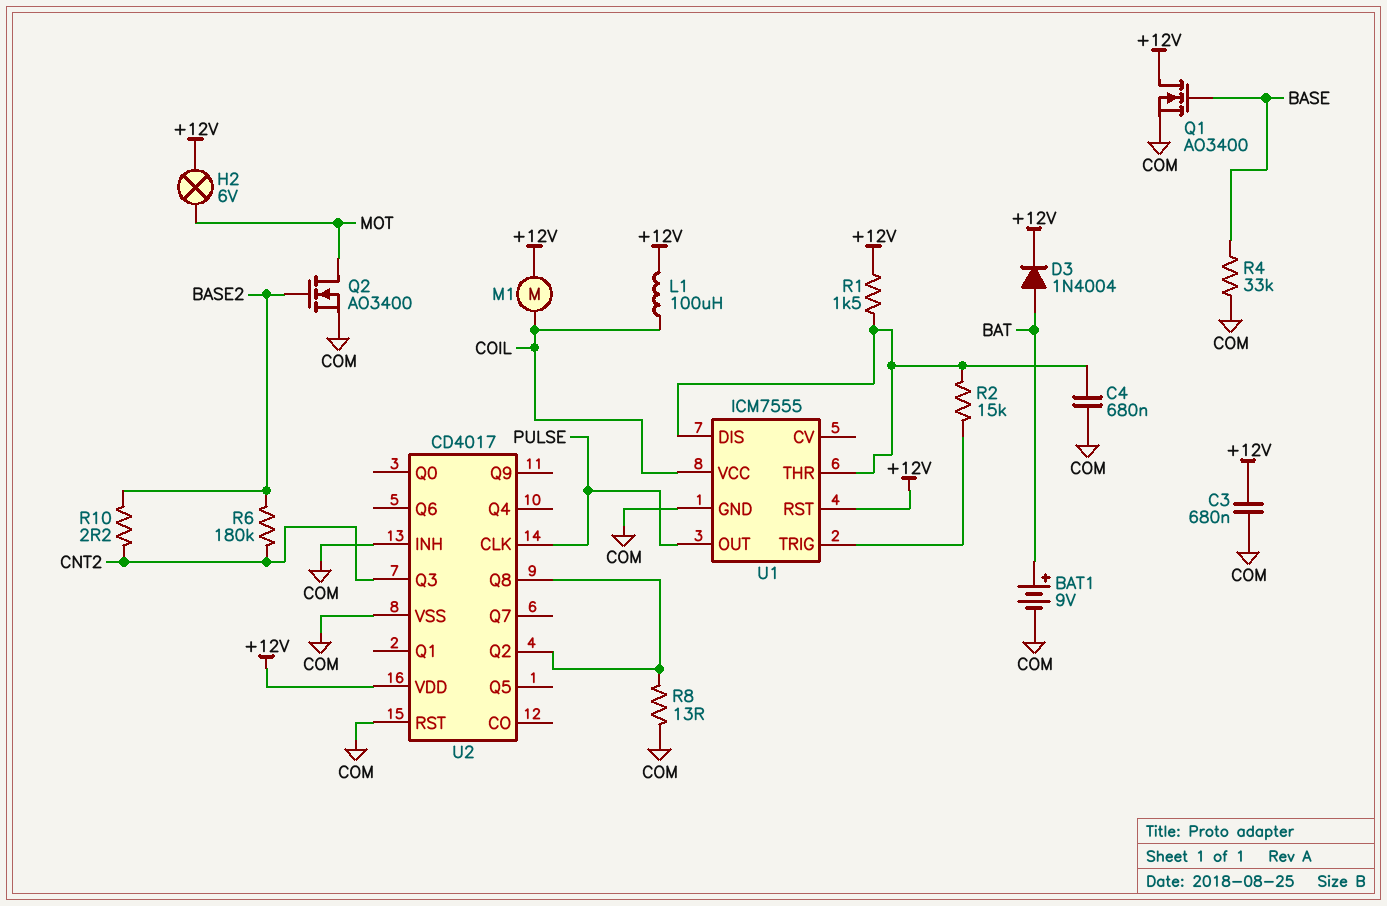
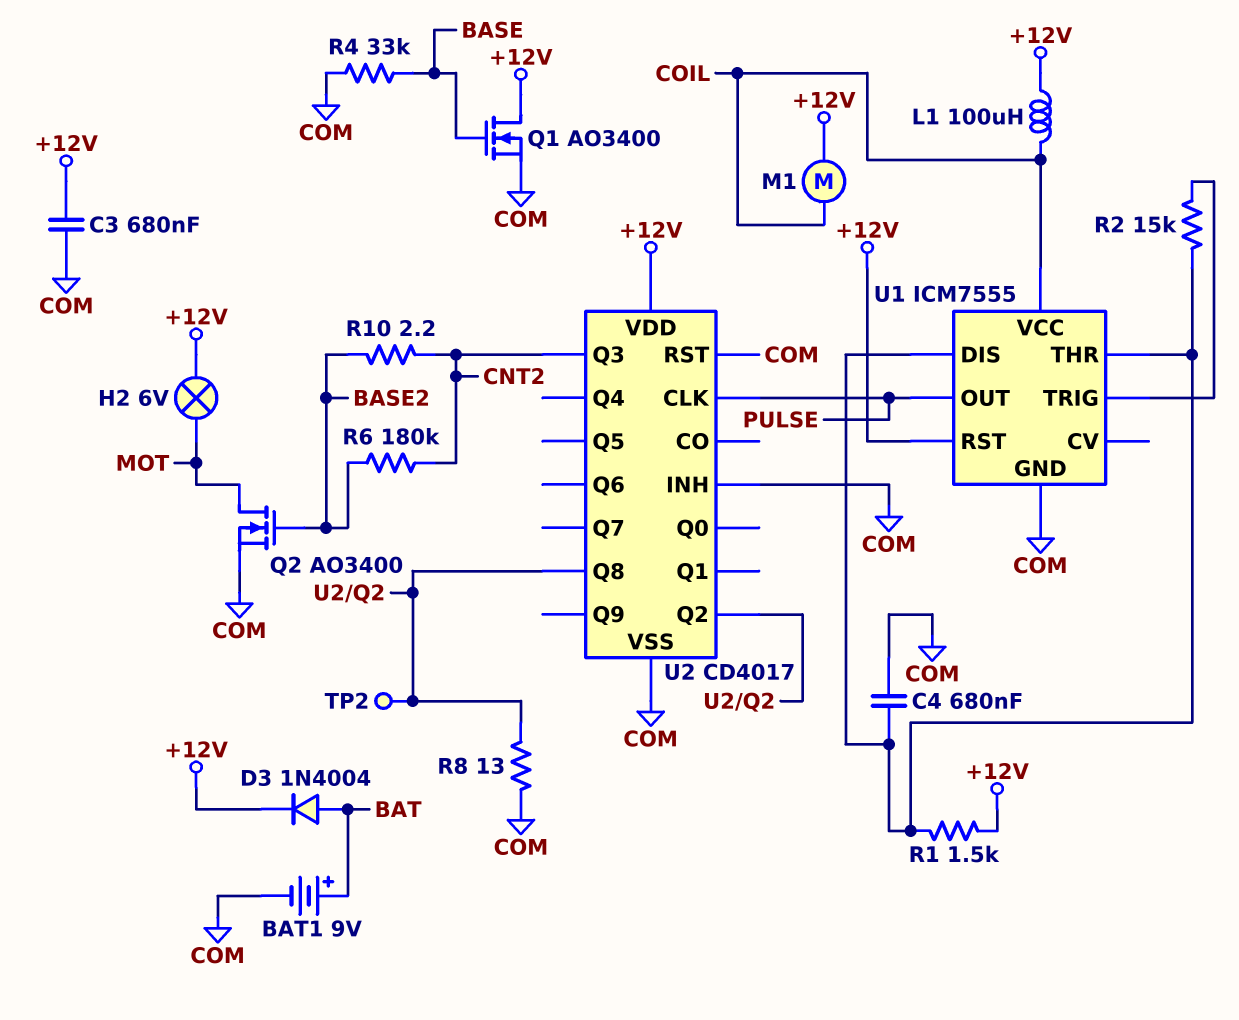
TP2: none -> test point (U2/Q2)

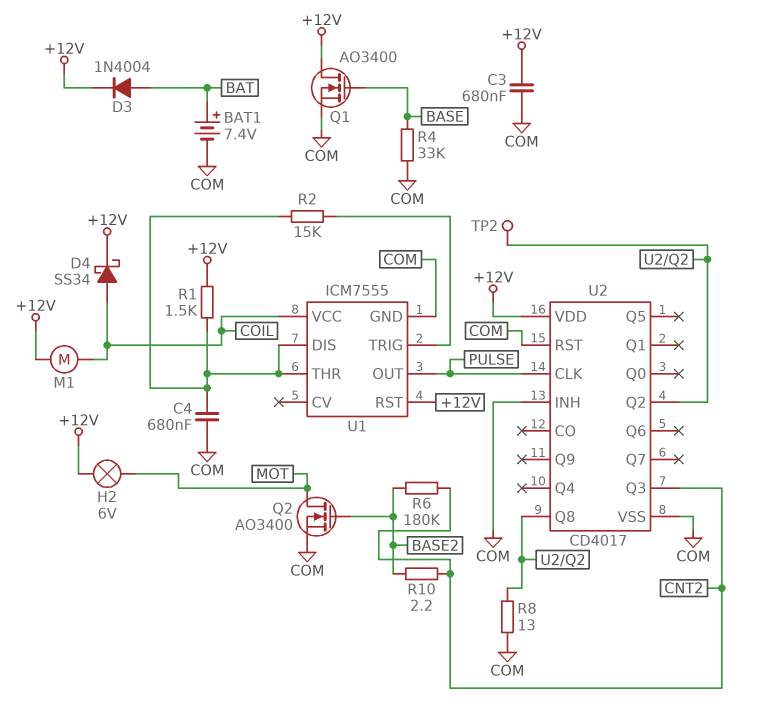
BAT1: 9V (plus BAT, minus COM) -> 7.4V (plus BAT, minus COM)
D4: none -> schottky SS34 (A COIL, K +12V)
L1: 100uH (+12V, COIL) -> none

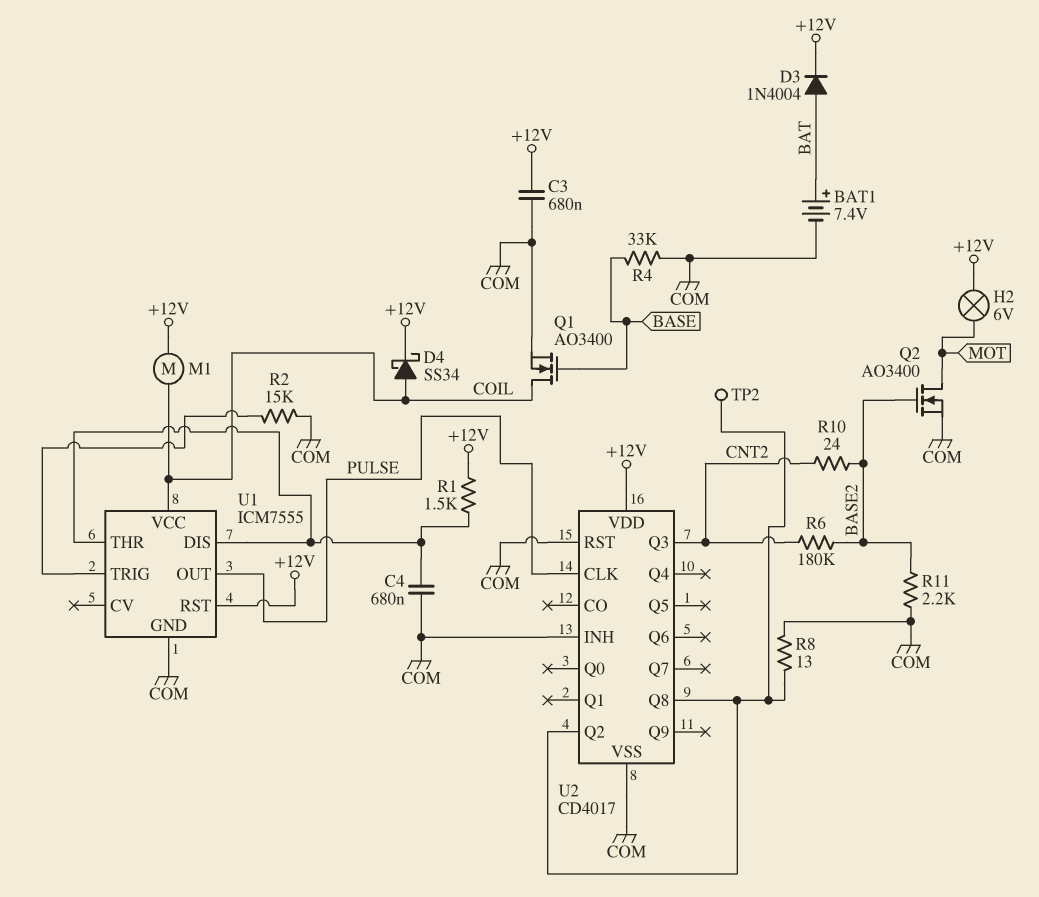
Q1: NMOS AO3400 (G BASE, D +12V, S COM) -> NMOS AO3400 (G BASE, D COIL, S COM)
R2: 15k (U1/DIS, U1/TRIG) -> 15k (COM, U1/TRIG)
R10: 2.2 (BASE2, CNT2) -> 24 (BASE2, CNT2)
R11: none -> 2.2k (BASE2, COM)

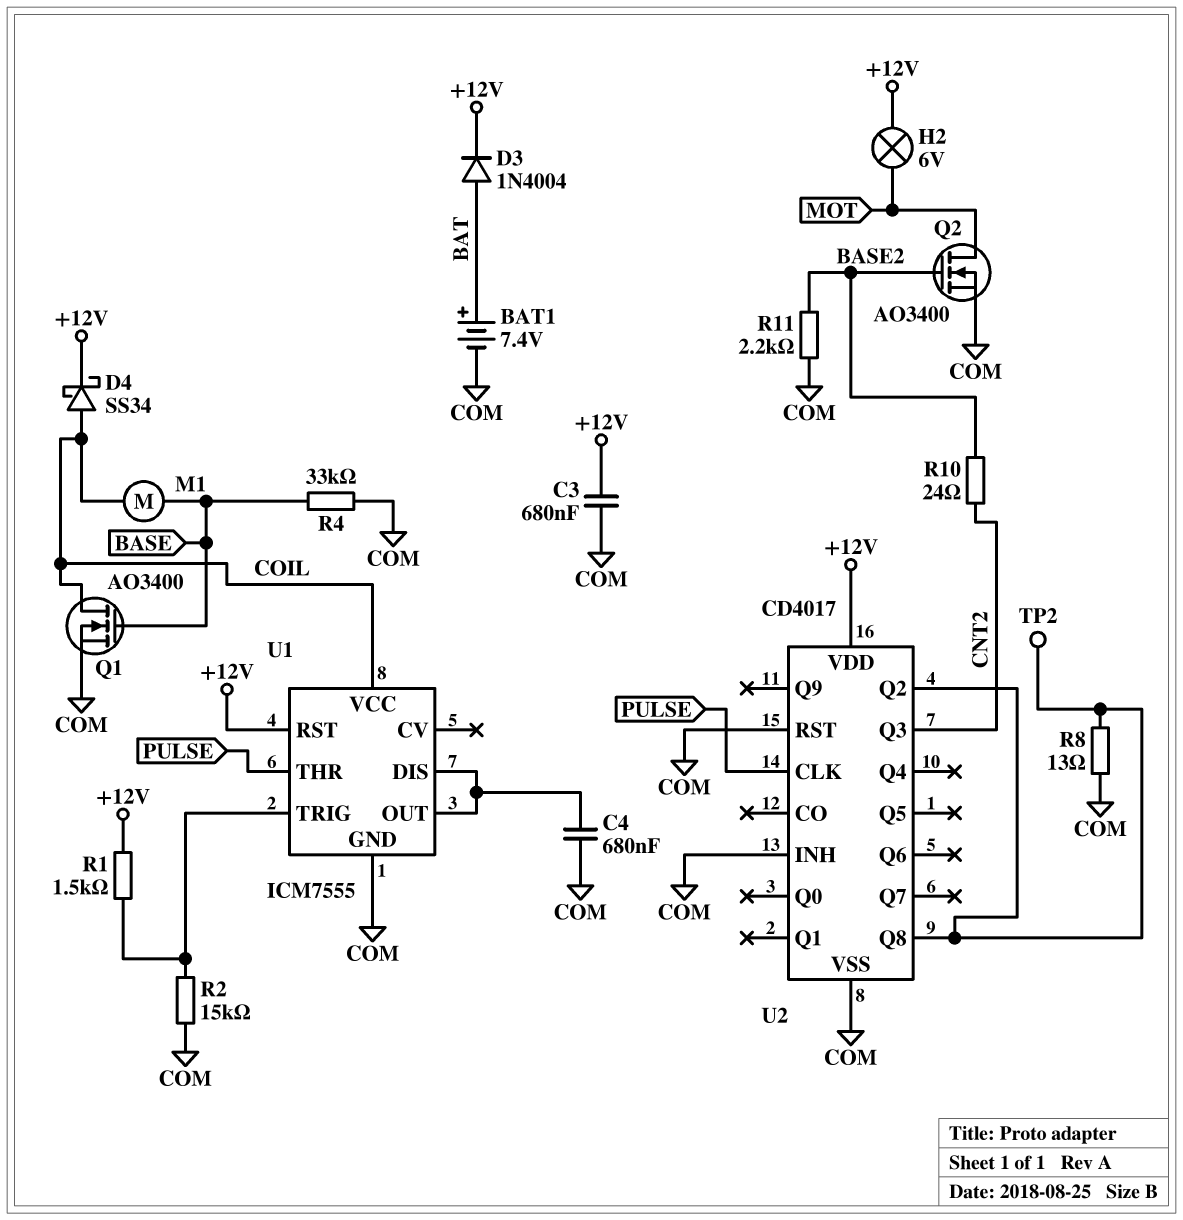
M1: motor (+12V, COIL) -> motor (BASE, COIL)
R1: 1.5k (+12V, U1/DIS) -> 1.5k (+12V, U1/TRIG)
R6: 180k (BASE2, CNT2) -> none
U1 pin OUT: PULSE -> U1/DIS
U1 pin THR: U1/DIS -> PULSE

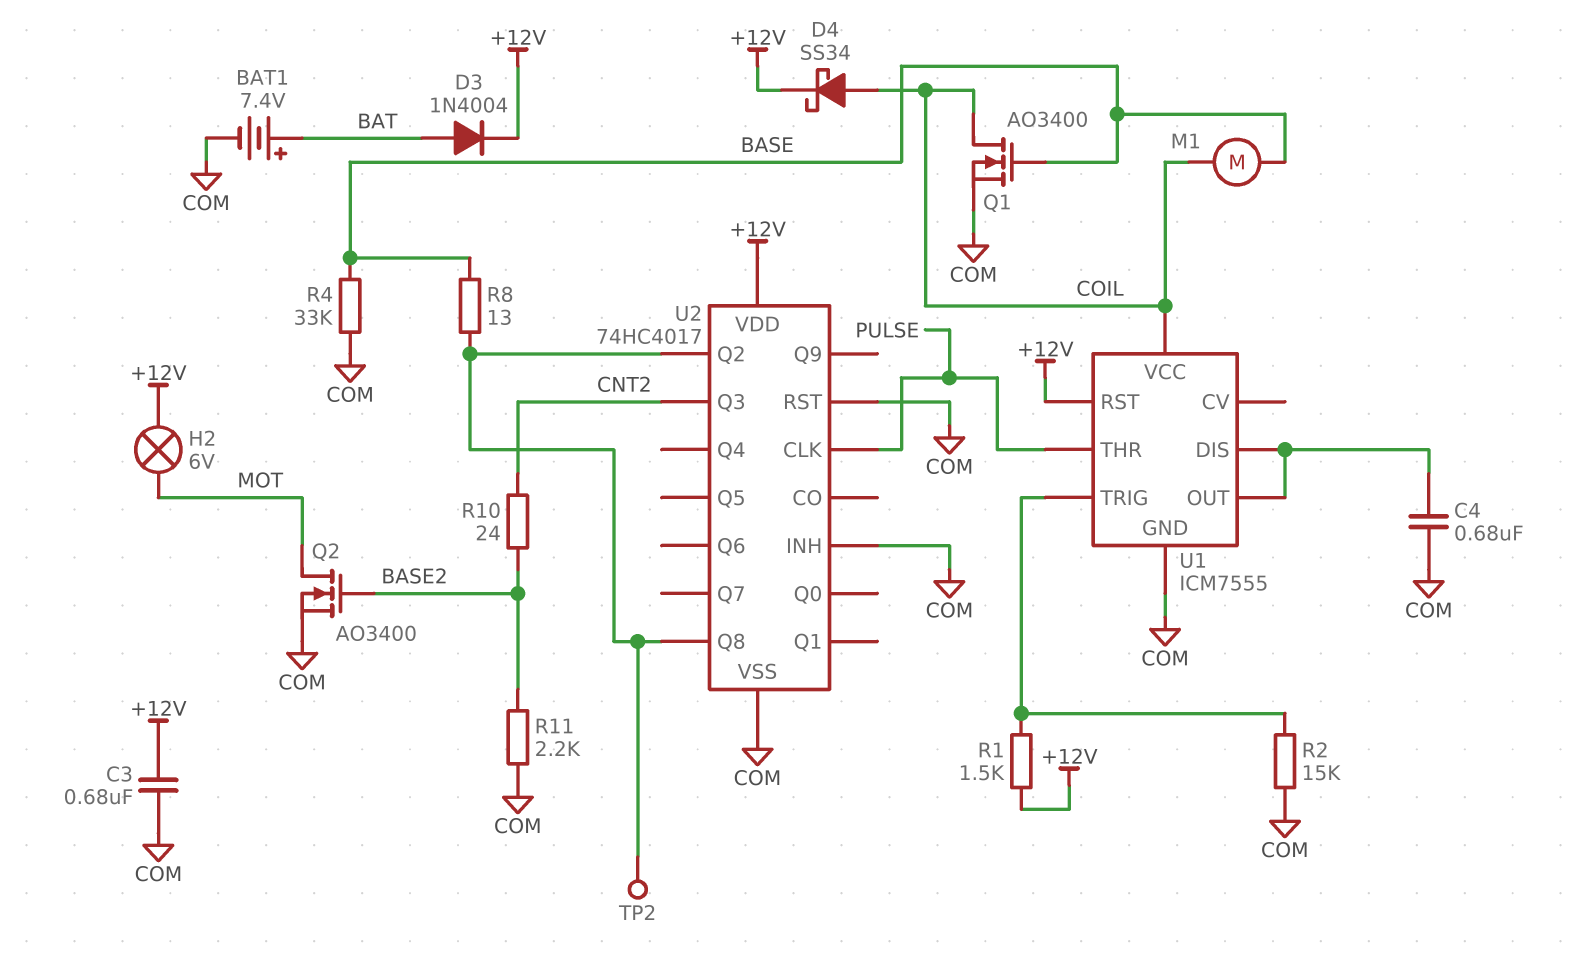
R8: 13 (COM, U2/Q2) -> 13 (BASE, U2/Q2)
U2: CD4017 -> 74HC4017

